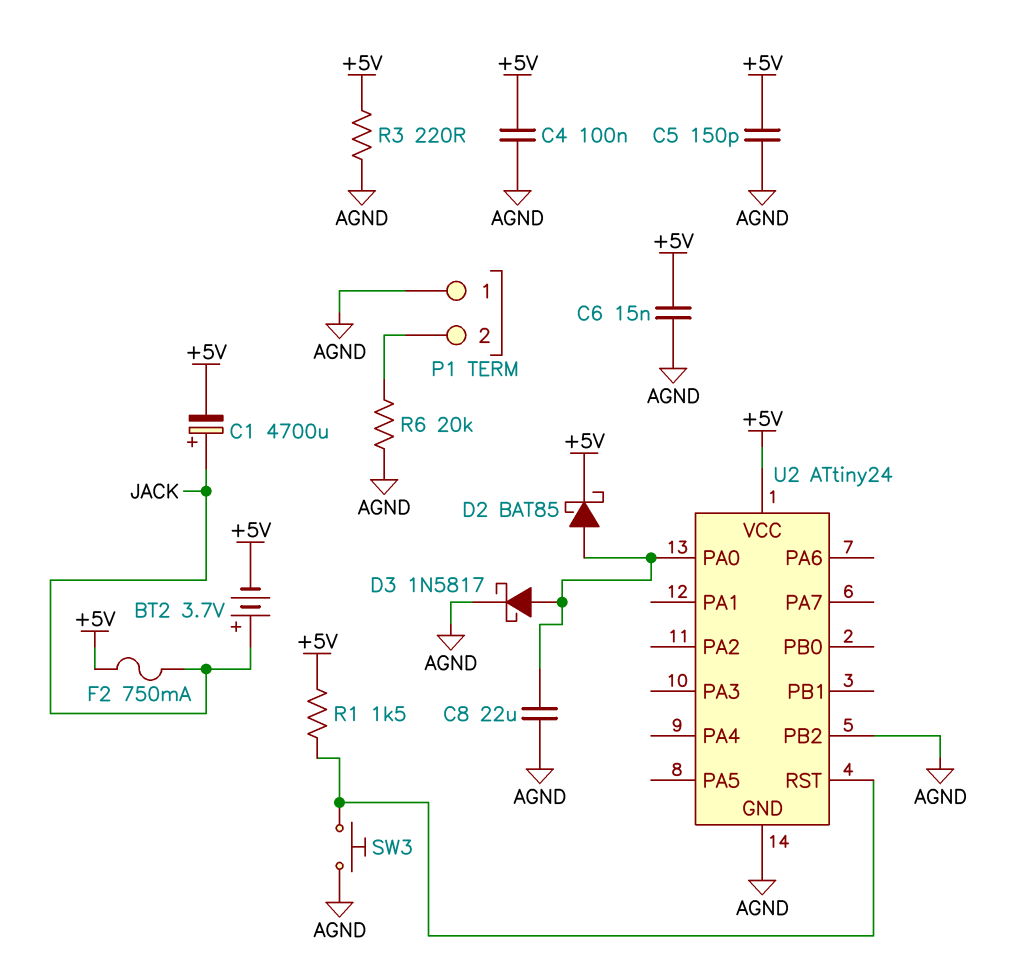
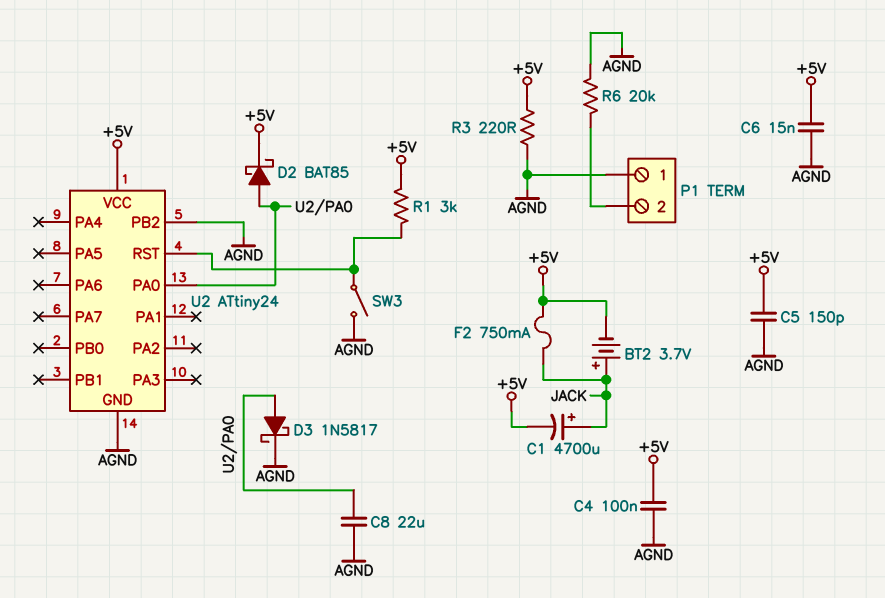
R1: 1.5k (+5V, U2/RST) -> 3k (+5V, U2/RST)
SW3: button (AGND, U2/RST) -> switch (AGND, U2/RST)

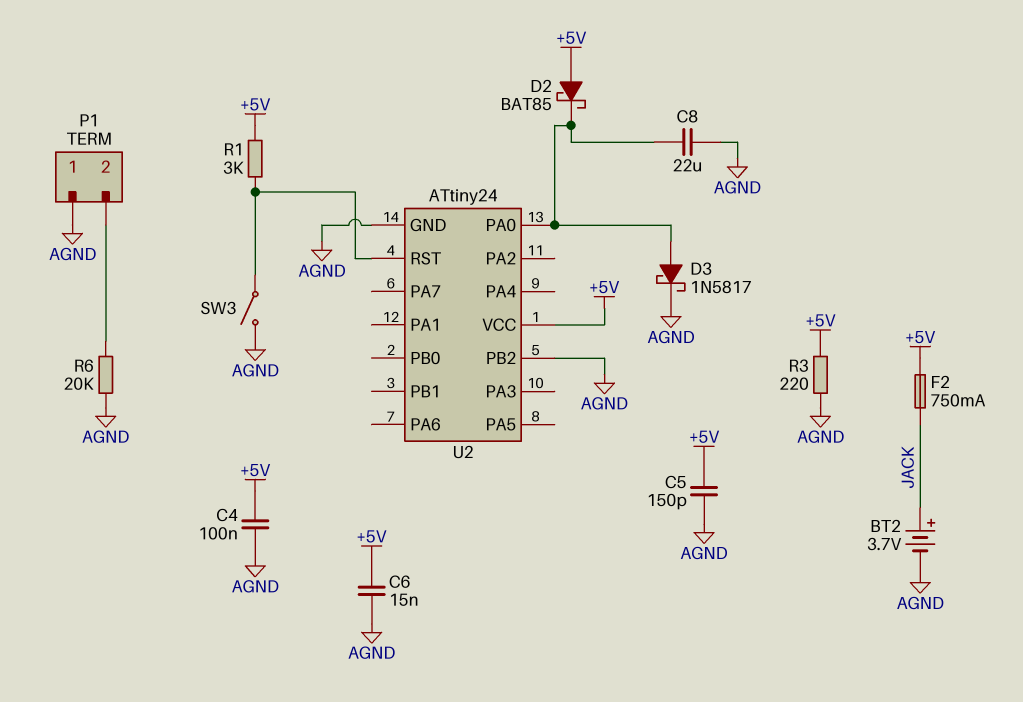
BT2: 3.7V (plus JACK, minus +5V) -> 3.7V (plus JACK, minus AGND)
C1: 4700uF (plus JACK, minus +5V) -> none
D2: schottky BAT85 (A U2/PA0, K +5V) -> schottky BAT85 (A +5V, K U2/PA0)

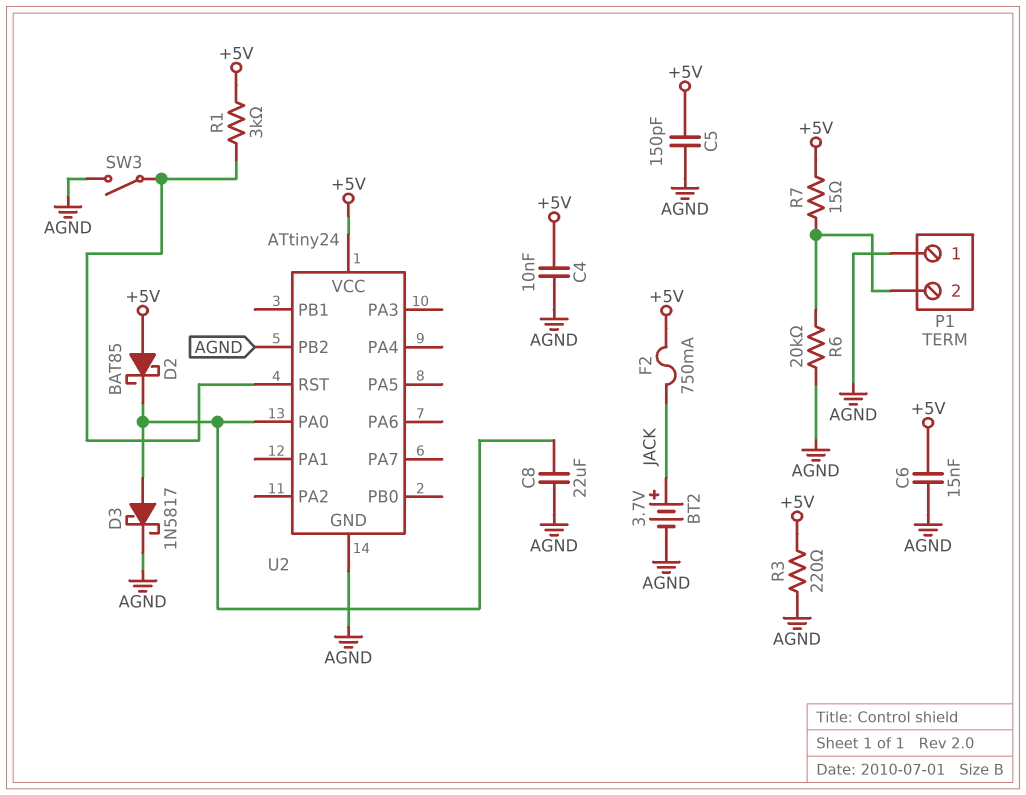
C4: 100nF (+5V, AGND) -> 10nF (+5V, AGND)
R7: none -> 15 (+5V, P1/2)

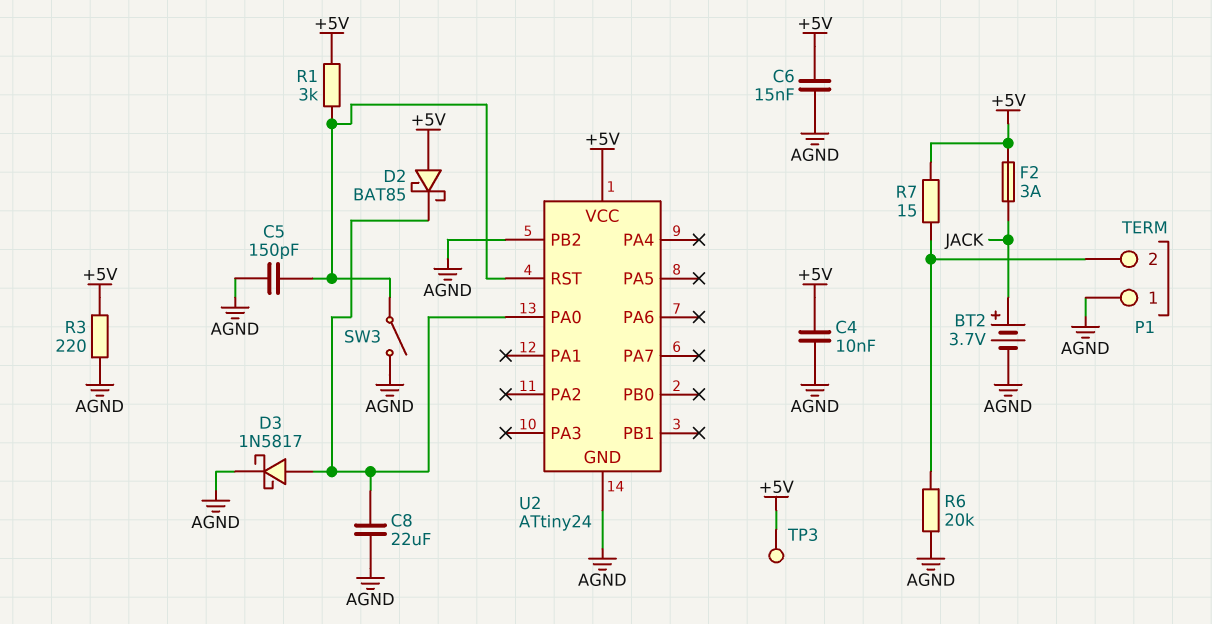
C5: 150pF (+5V, AGND) -> 150pF (AGND, U2/RST)
F2: 750mA (+5V, JACK) -> 3A (+5V, JACK)
TP3: none -> test point (+5V)

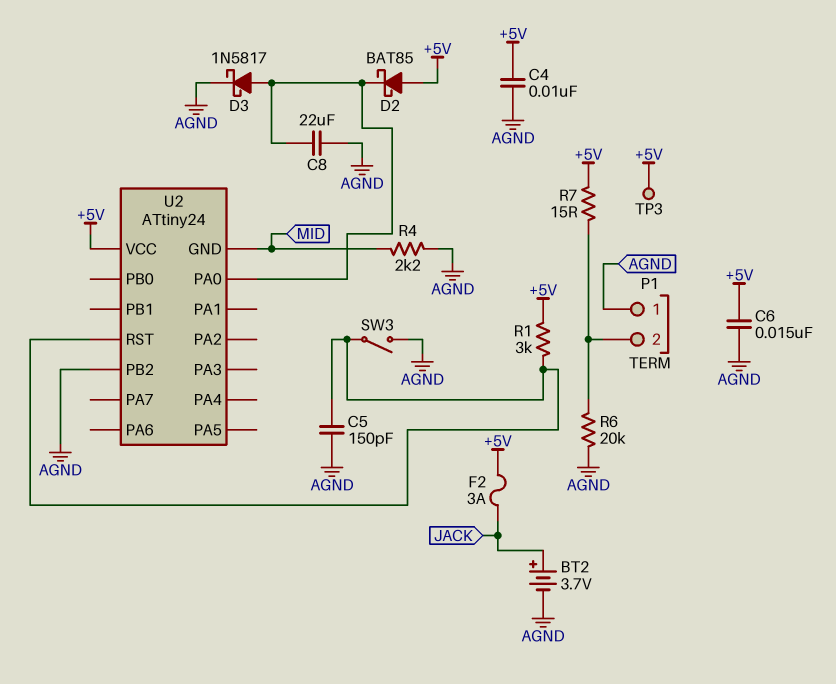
R3: 220 (+5V, AGND) -> none
R4: none -> 2.2k (AGND, MID)
U2 pin GND: AGND -> MID

